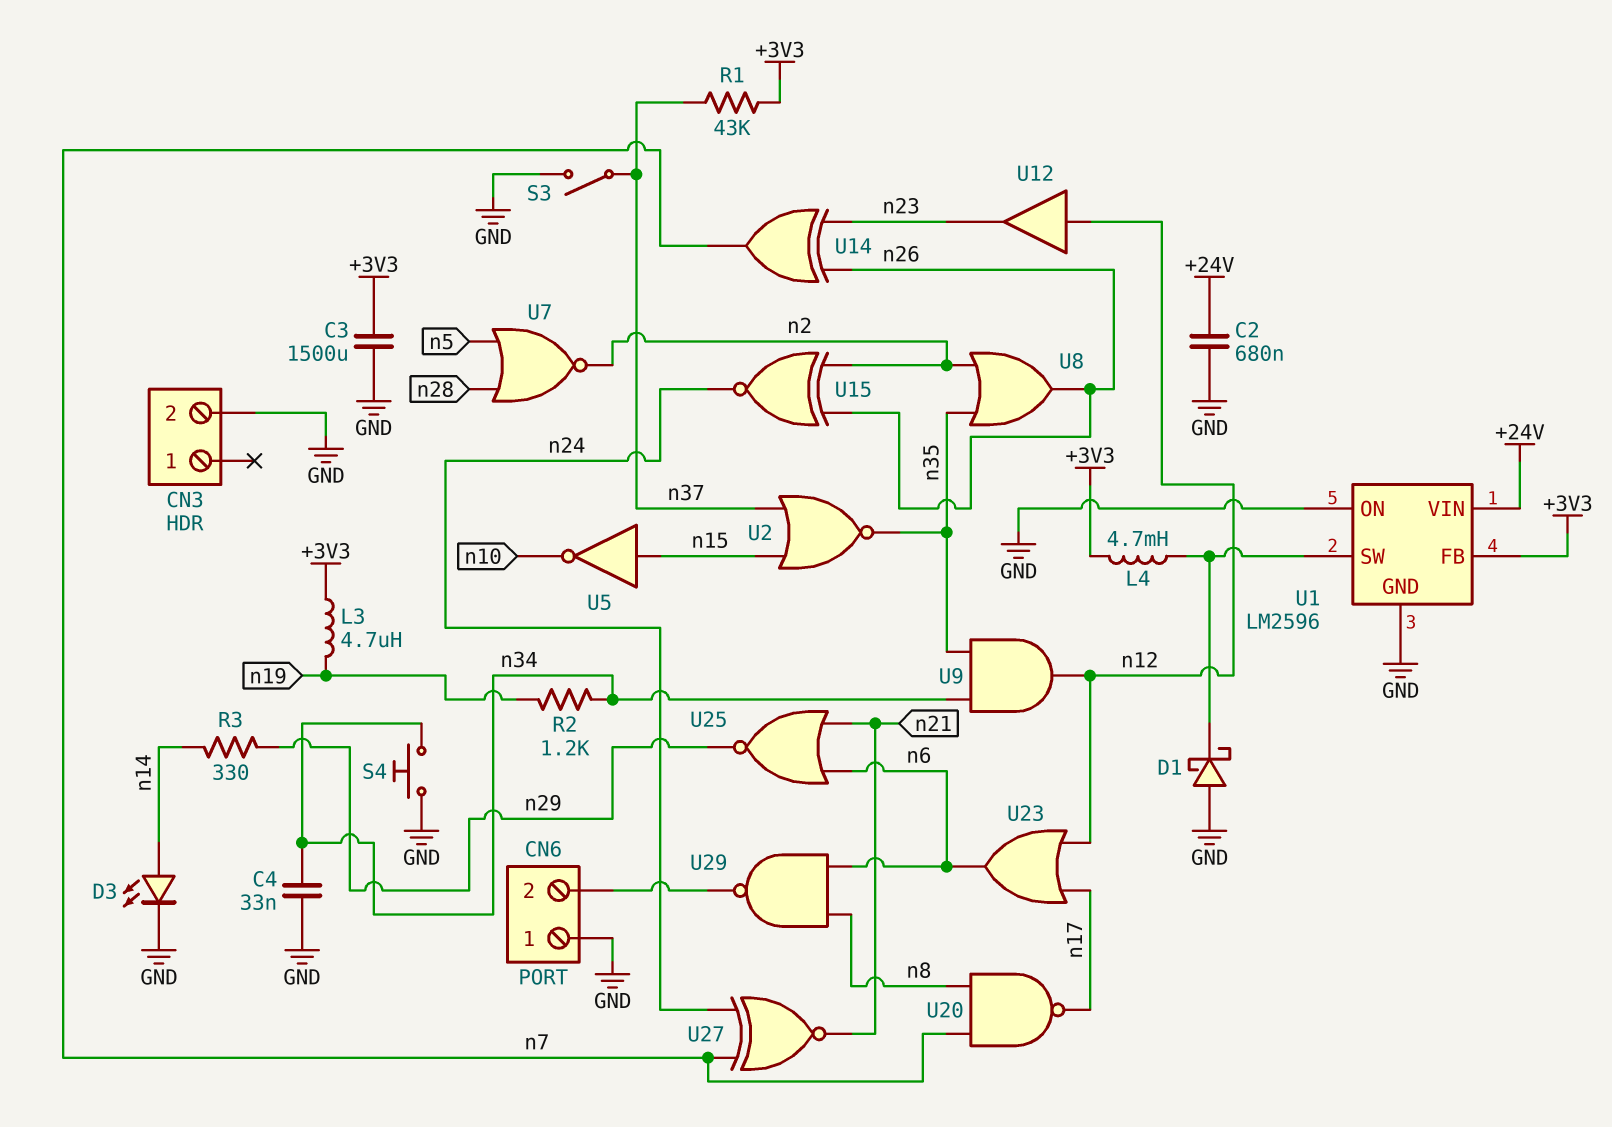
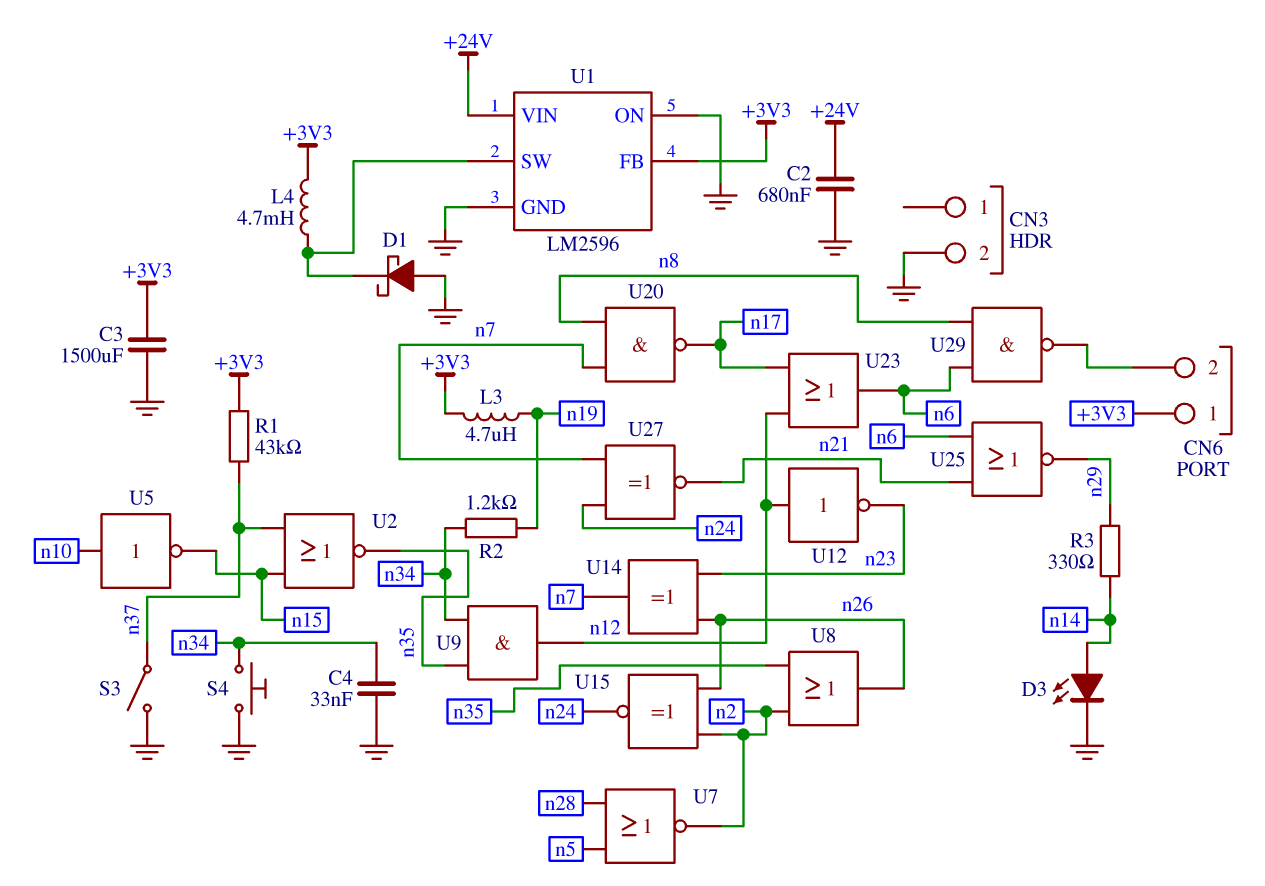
CN6 pin 1: GND -> +3V3
U5: NOT (in n15, out n10) -> NOT (in n10, out n15)
U12: buffer (in n12, out n23) -> NOT (in n12, out n23)

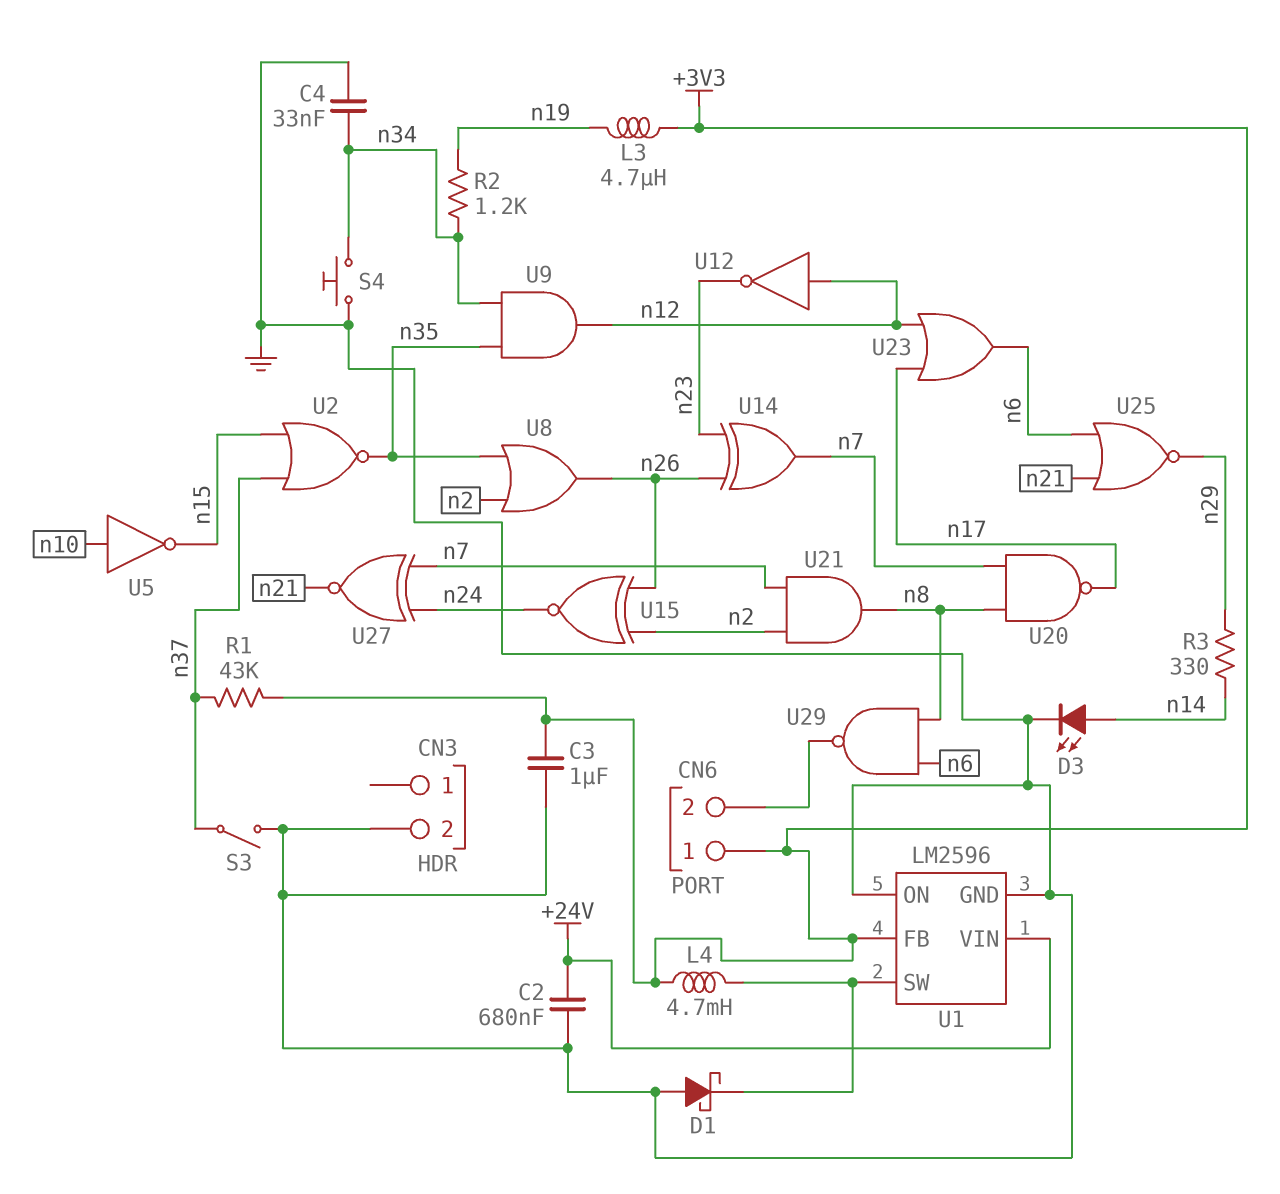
C3: 1500uF (+3V3, GND) -> 1uF (+3V3, GND)
U7: NOR (in n5, in n28, out n2) -> none
U21: none -> AND (in n2, in n7, out n8)

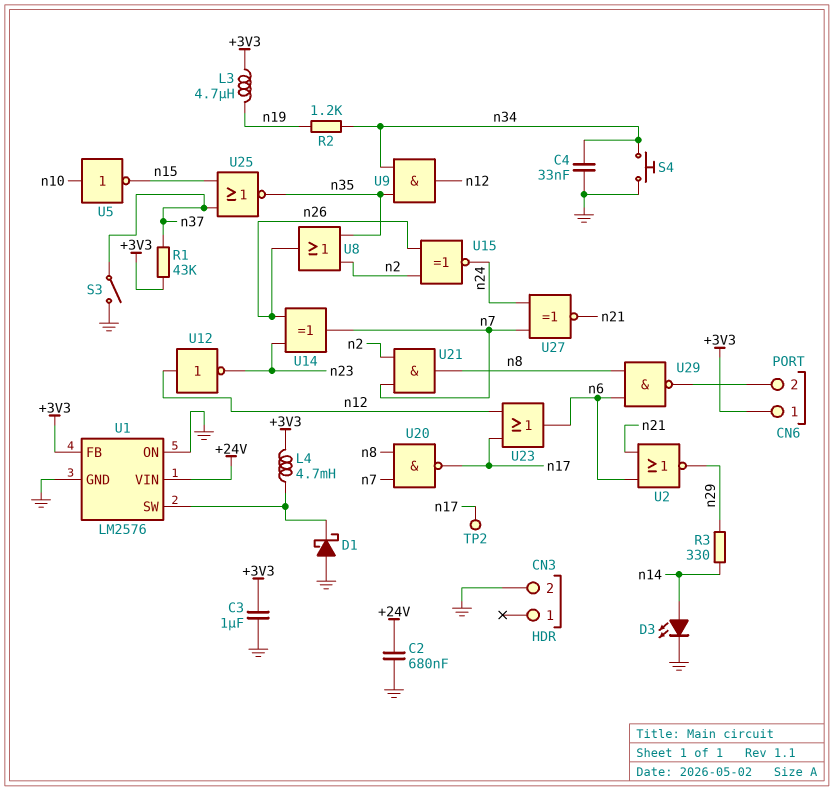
TP2: none -> test point (n17)
U1: LM2596 -> LM2576
U2: NOR (in n15, in n37, out n35) -> NOR (in n6, in n21, out n29)
U25: NOR (in n6, in n21, out n29) -> NOR (in n15, in n37, out n35)

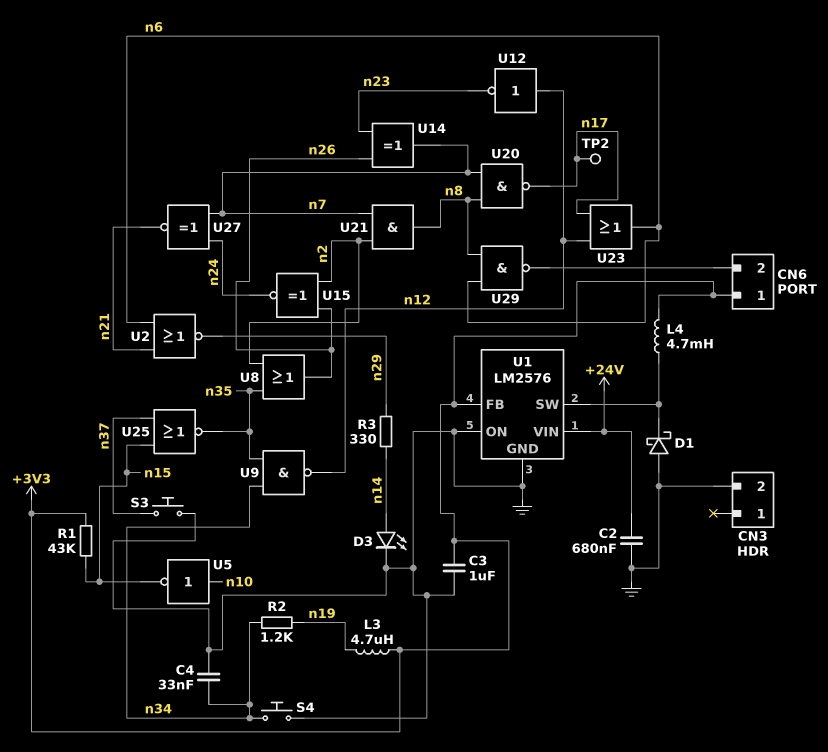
R1: 43k (+3V3, n37) -> 43k (+3V3, n15)
S3: switch (GND, n37) -> button (GND, n37)
U9: AND (in n34, in n35, out n12) -> NAND (in n34, in n35, out n12)

